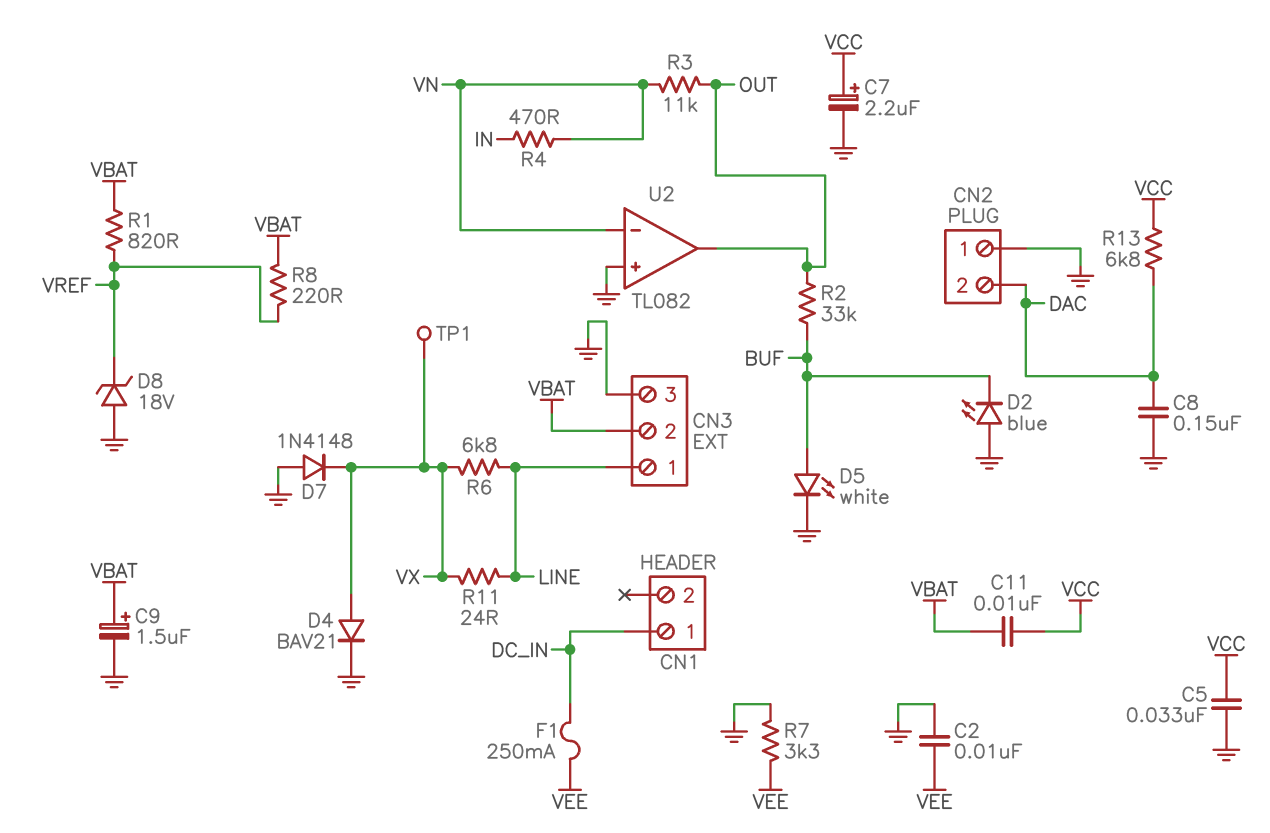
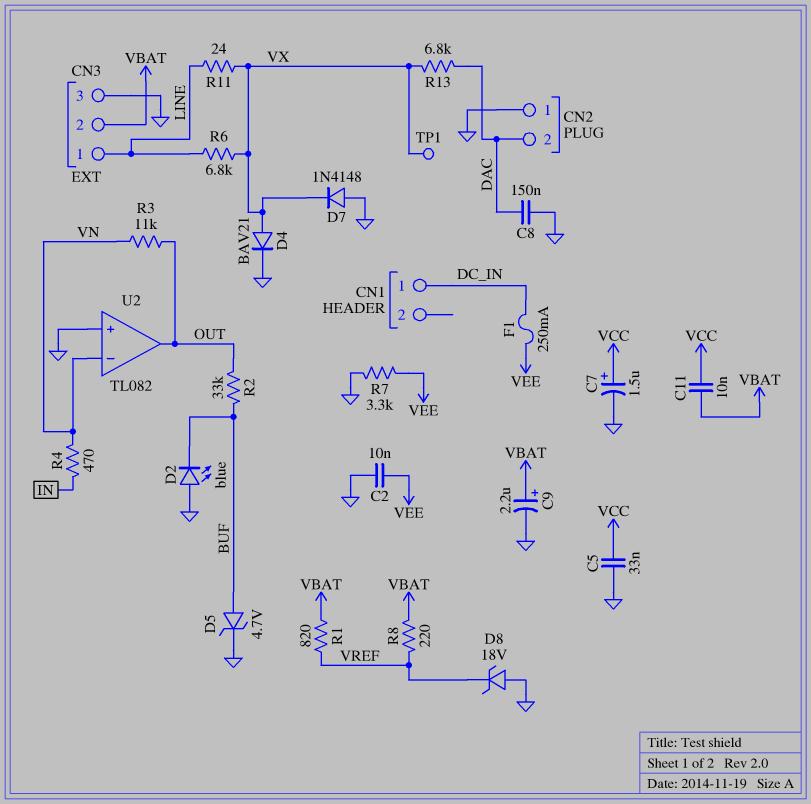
C7: 2.2uF (plus VCC, minus GND) -> 1.5uF (plus VCC, minus GND)
C9: 1.5uF (plus VBAT, minus GND) -> 2.2uF (plus VBAT, minus GND)
D5: LED white (A BUF, K GND) -> zener 4.7V (A BUF, K GND)
R13: 6.8k (DAC, VCC) -> 6.8k (DAC, VX)

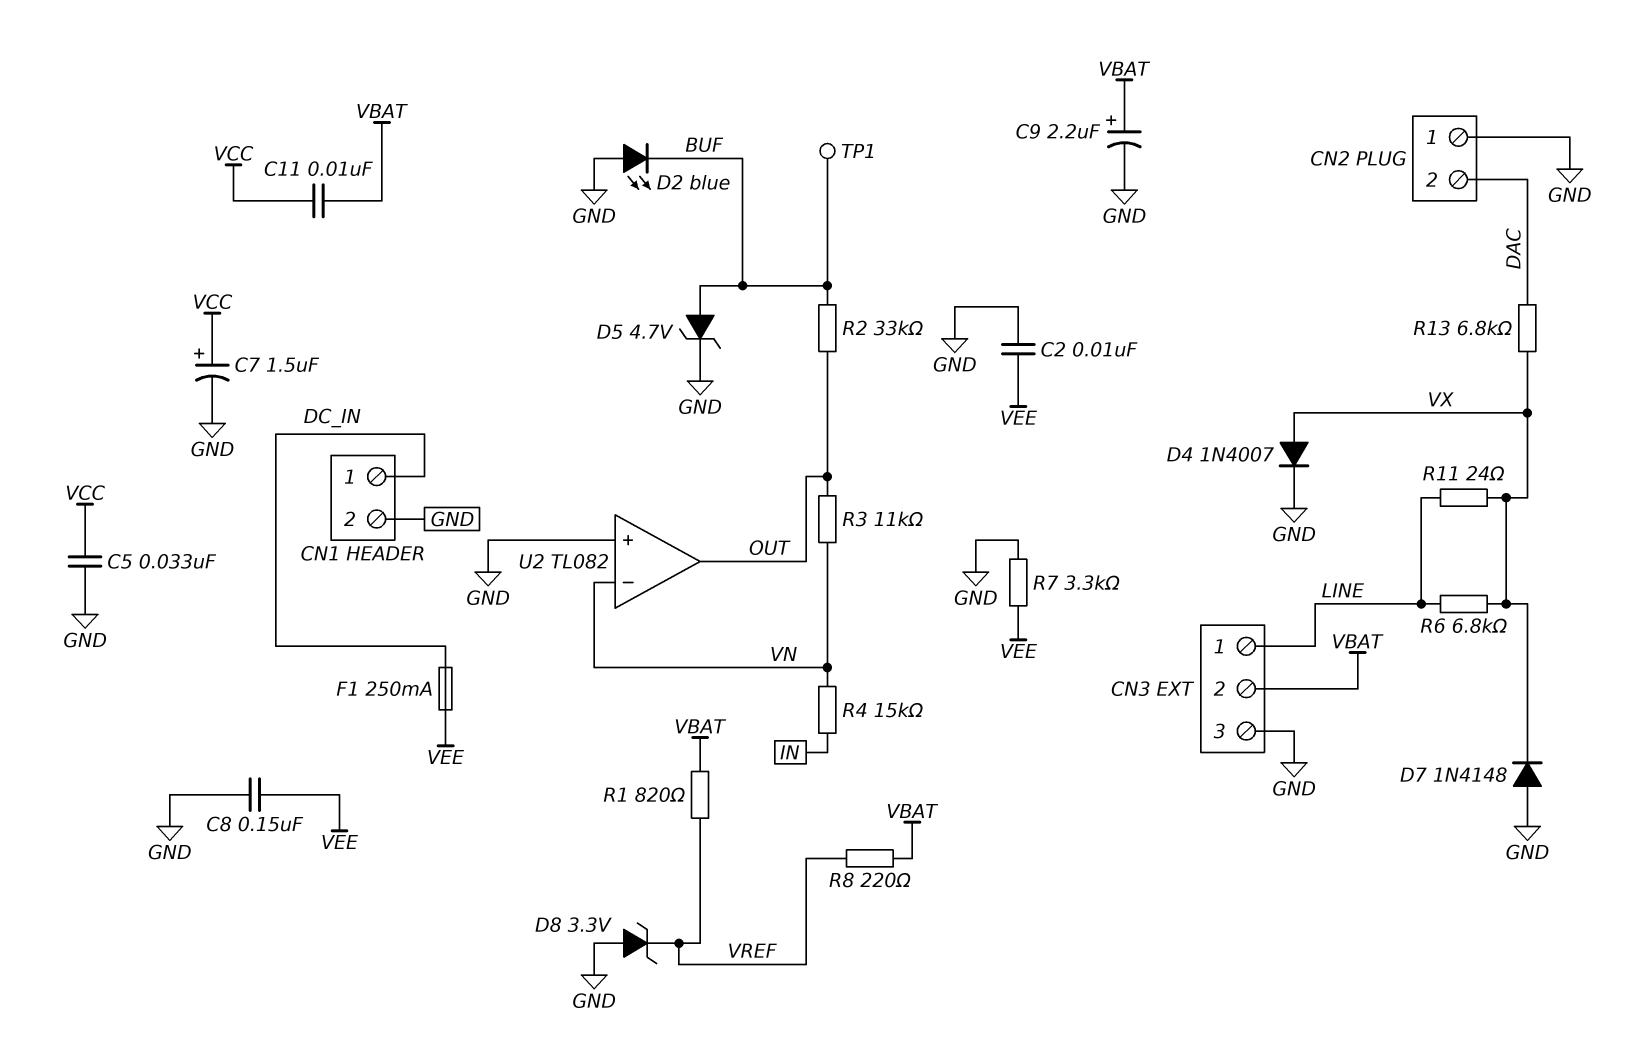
C8: 150nF (DAC, GND) -> 150nF (GND, VEE)
CN1 pin 2: none -> GND
D4: diode BAV21 (A VX, K GND) -> diode 1N4007 (A VX, K GND)
D8: zener 18V (A GND, K VREF) -> zener 3.3V (A GND, K VREF)
R4: 470 (IN, VN) -> 15k (IN, VN)
TP1: test point (VX) -> test point (BUF)

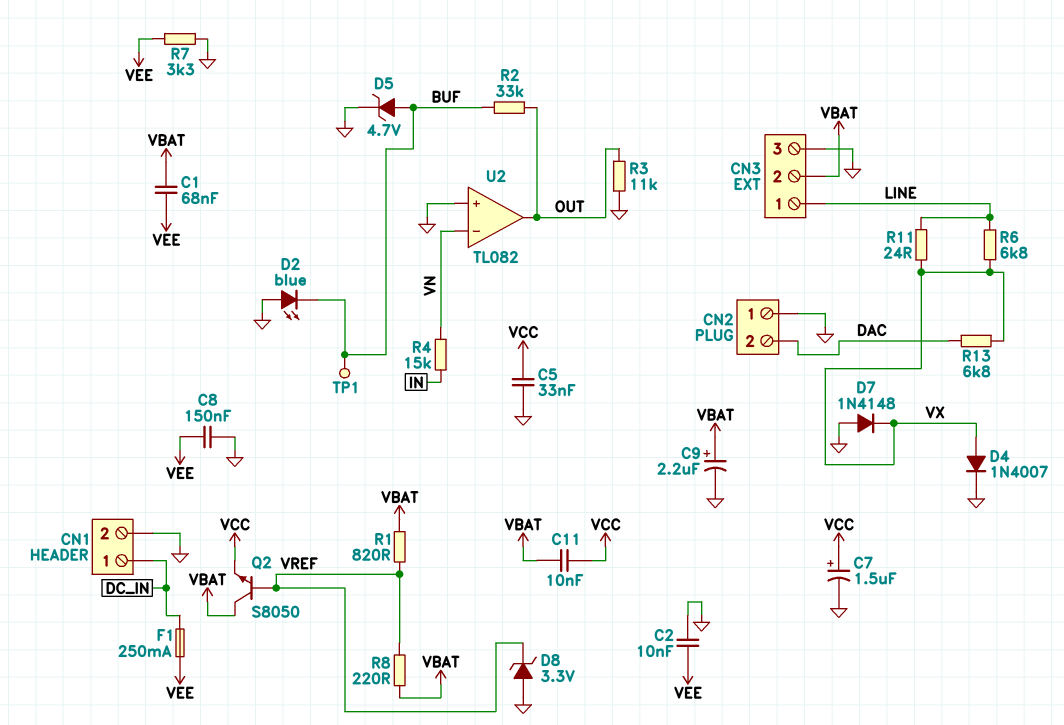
C1: none -> 68nF (VBAT, VEE)
Q2: none -> NPN S8050 (B VREF, C VBAT, E VCC)
R3: 11k (OUT, VN) -> 11k (GND, OUT)

